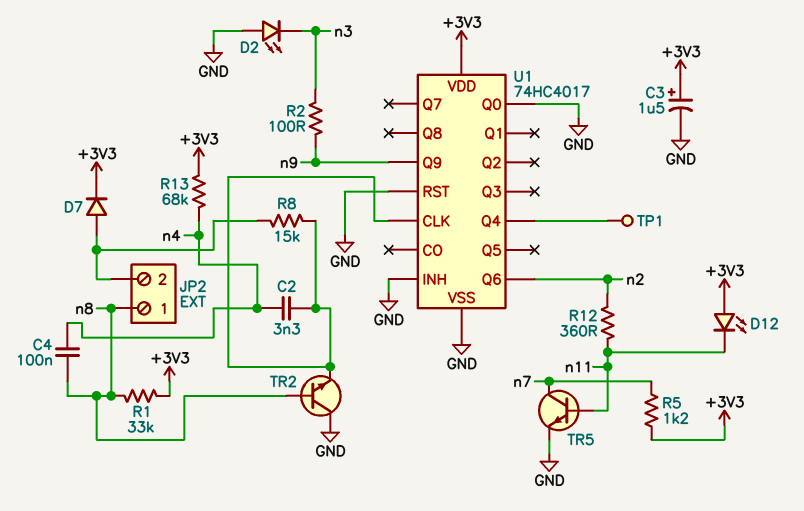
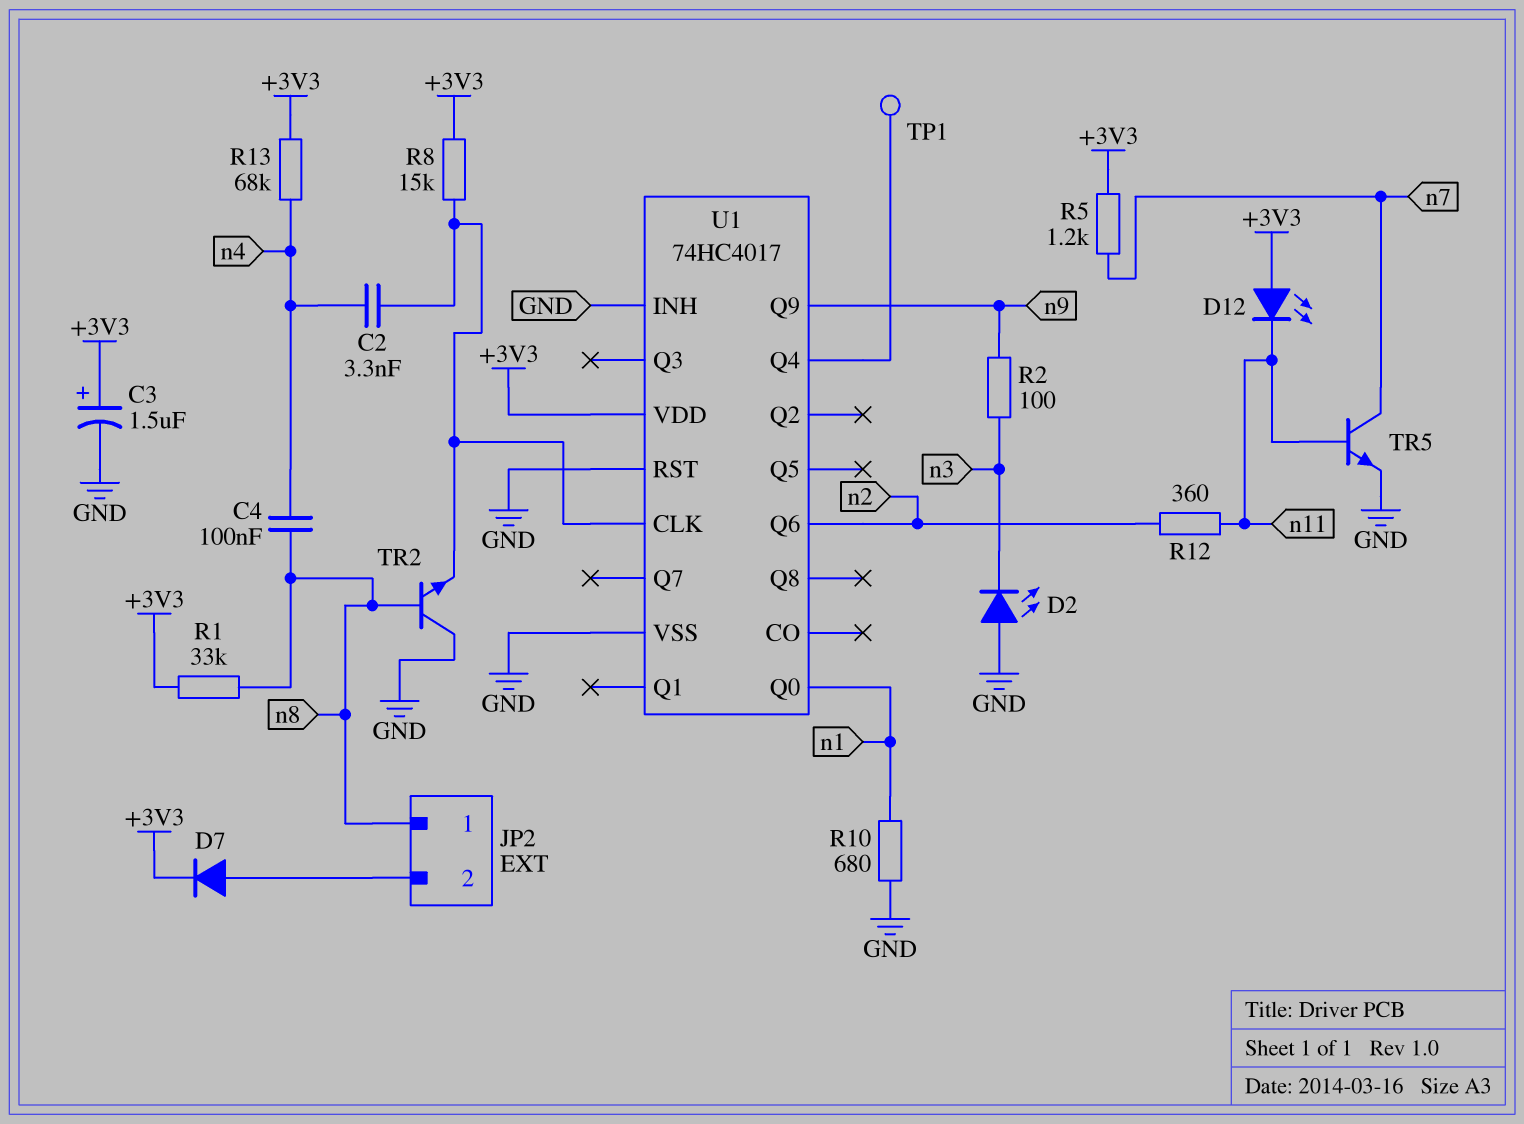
R8: 15k (JP2/2, U1/CLK) -> 15k (+3V3, U1/CLK)
R10: none -> 680 (GND, n1)
U1 pin Q0: GND -> n1

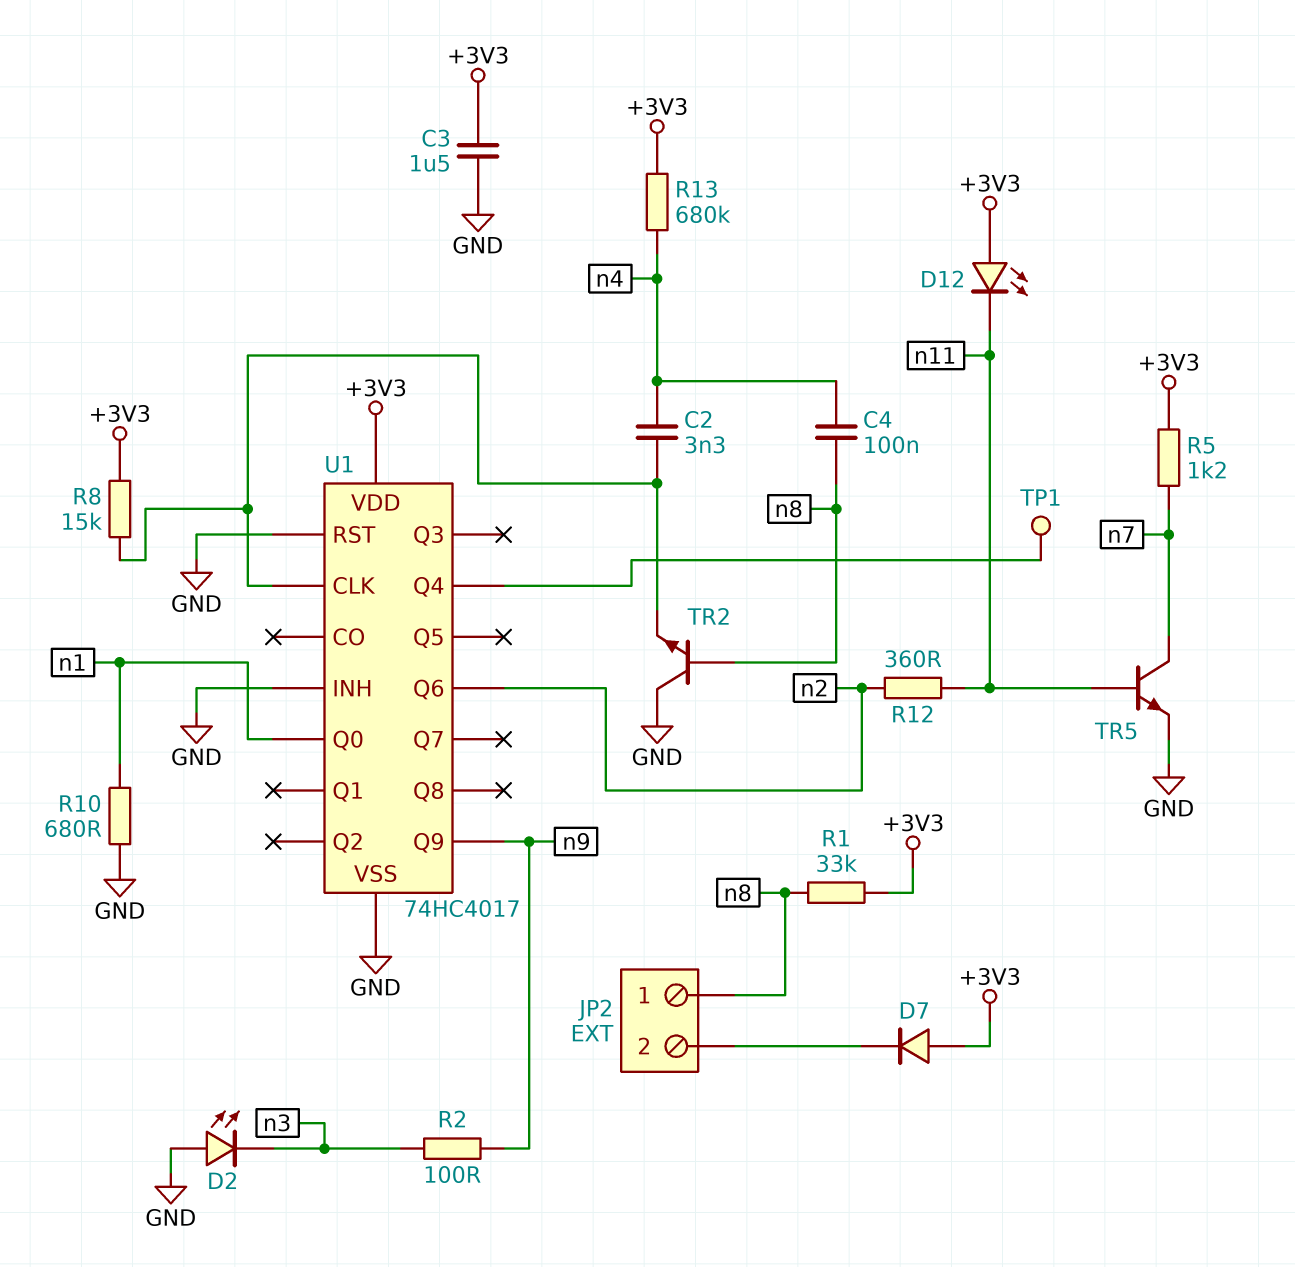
C3: 1.5uF (plus +3V3, minus GND) -> 1.5uF (+3V3, GND)
D7: diode (A JP2/2, K +3V3) -> diode (A +3V3, K JP2/2)
R13: 68k (+3V3, n4) -> 680k (+3V3, n4)

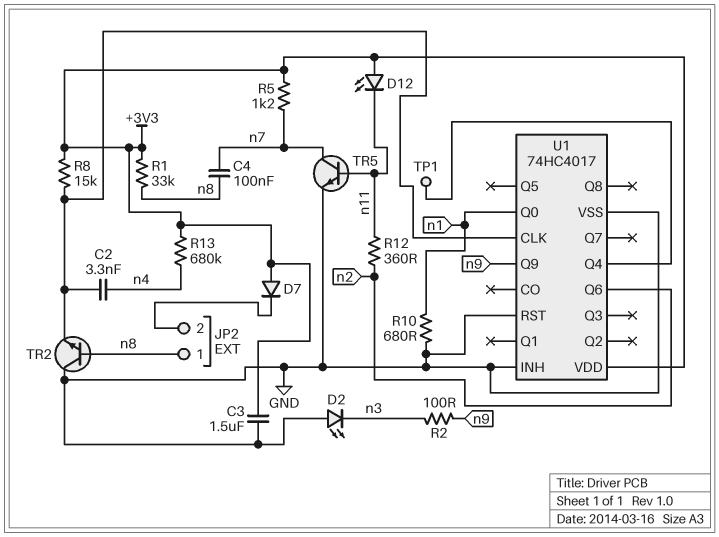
C4: 100nF (n4, n8) -> 100nF (n7, n8)

